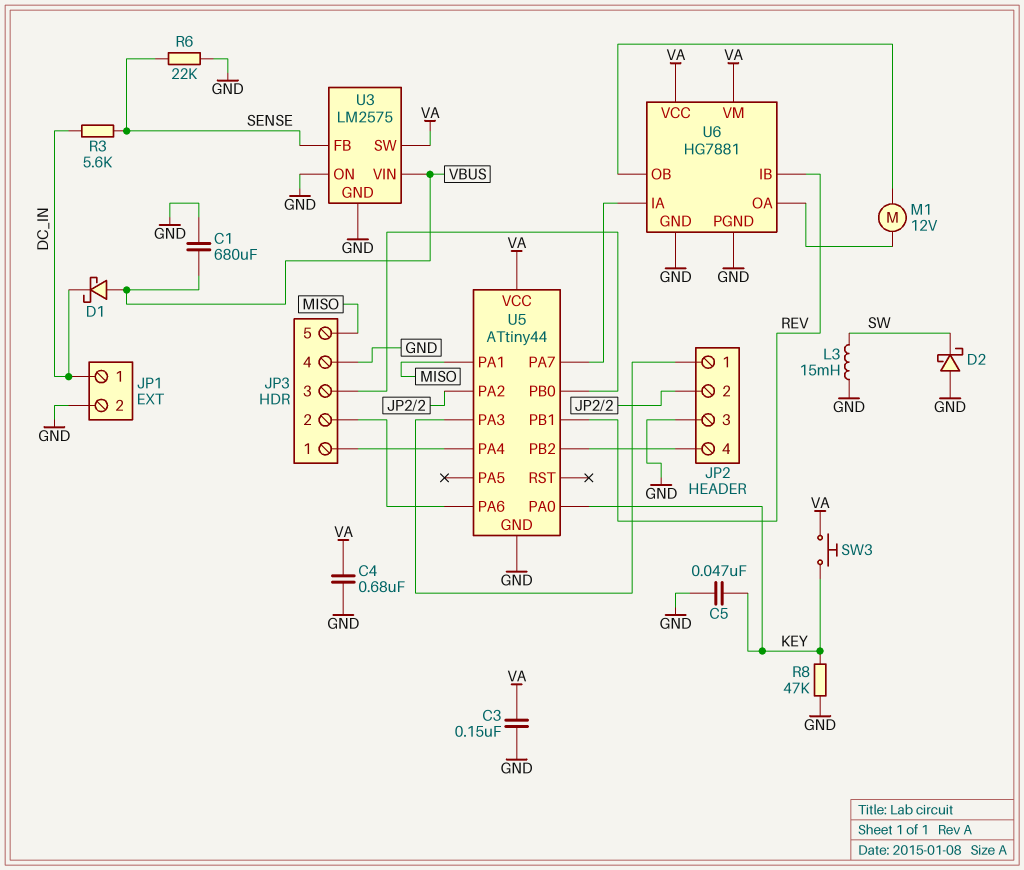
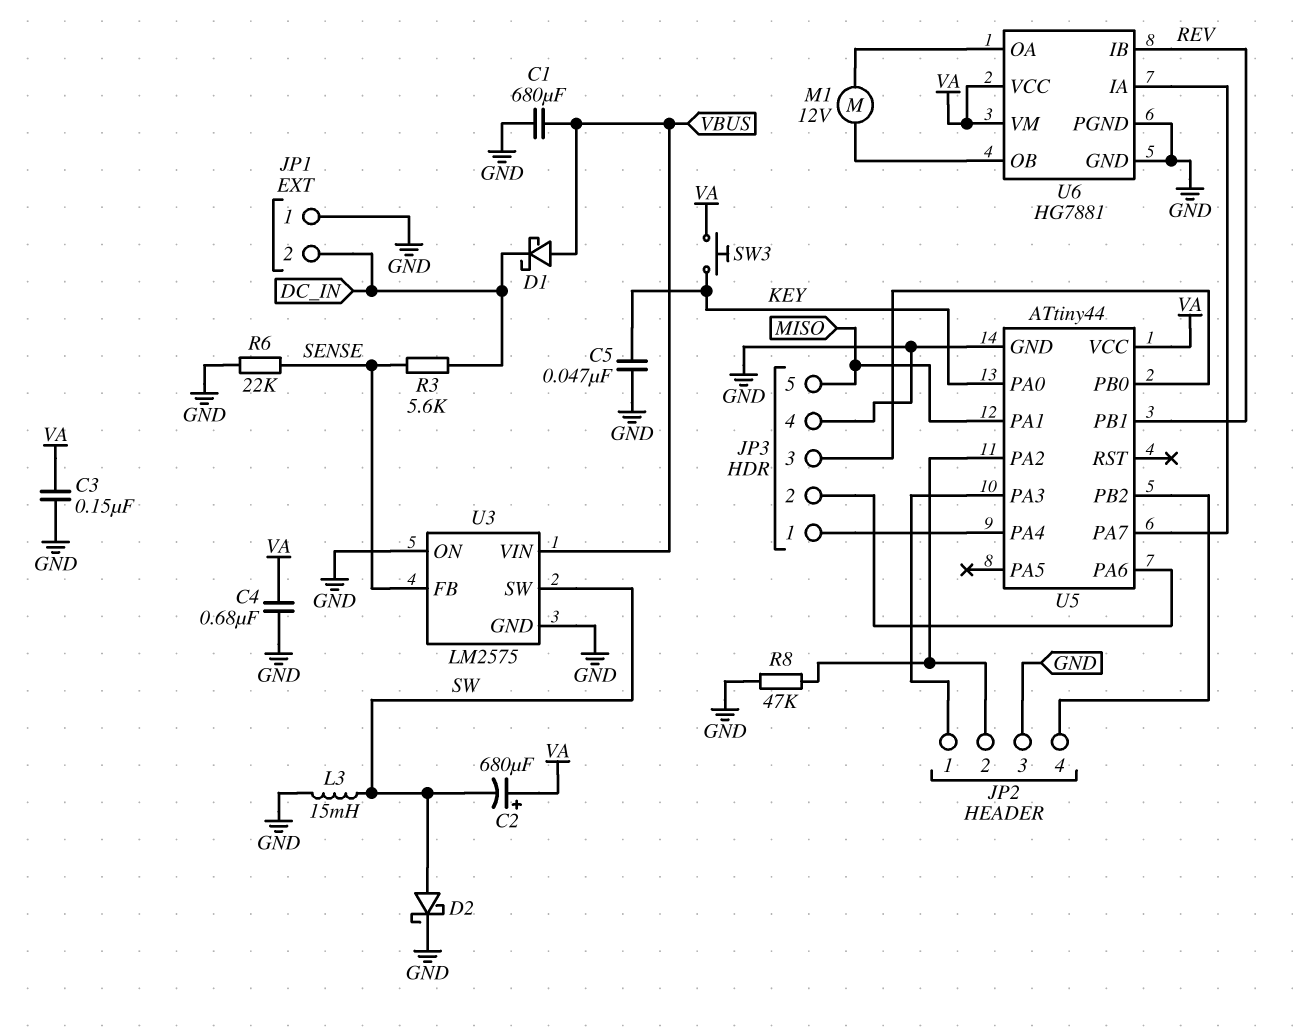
C2: none -> 680uF (plus VA, minus SW)
D2: schottky (A GND, K SW) -> schottky (A SW, K GND)
JP1 pin 1: DC_IN -> GND
JP1 pin 2: GND -> DC_IN
R8: 47k (GND, KEY) -> 47k (GND, JP2/2)
U3 pin SW: VA -> SW

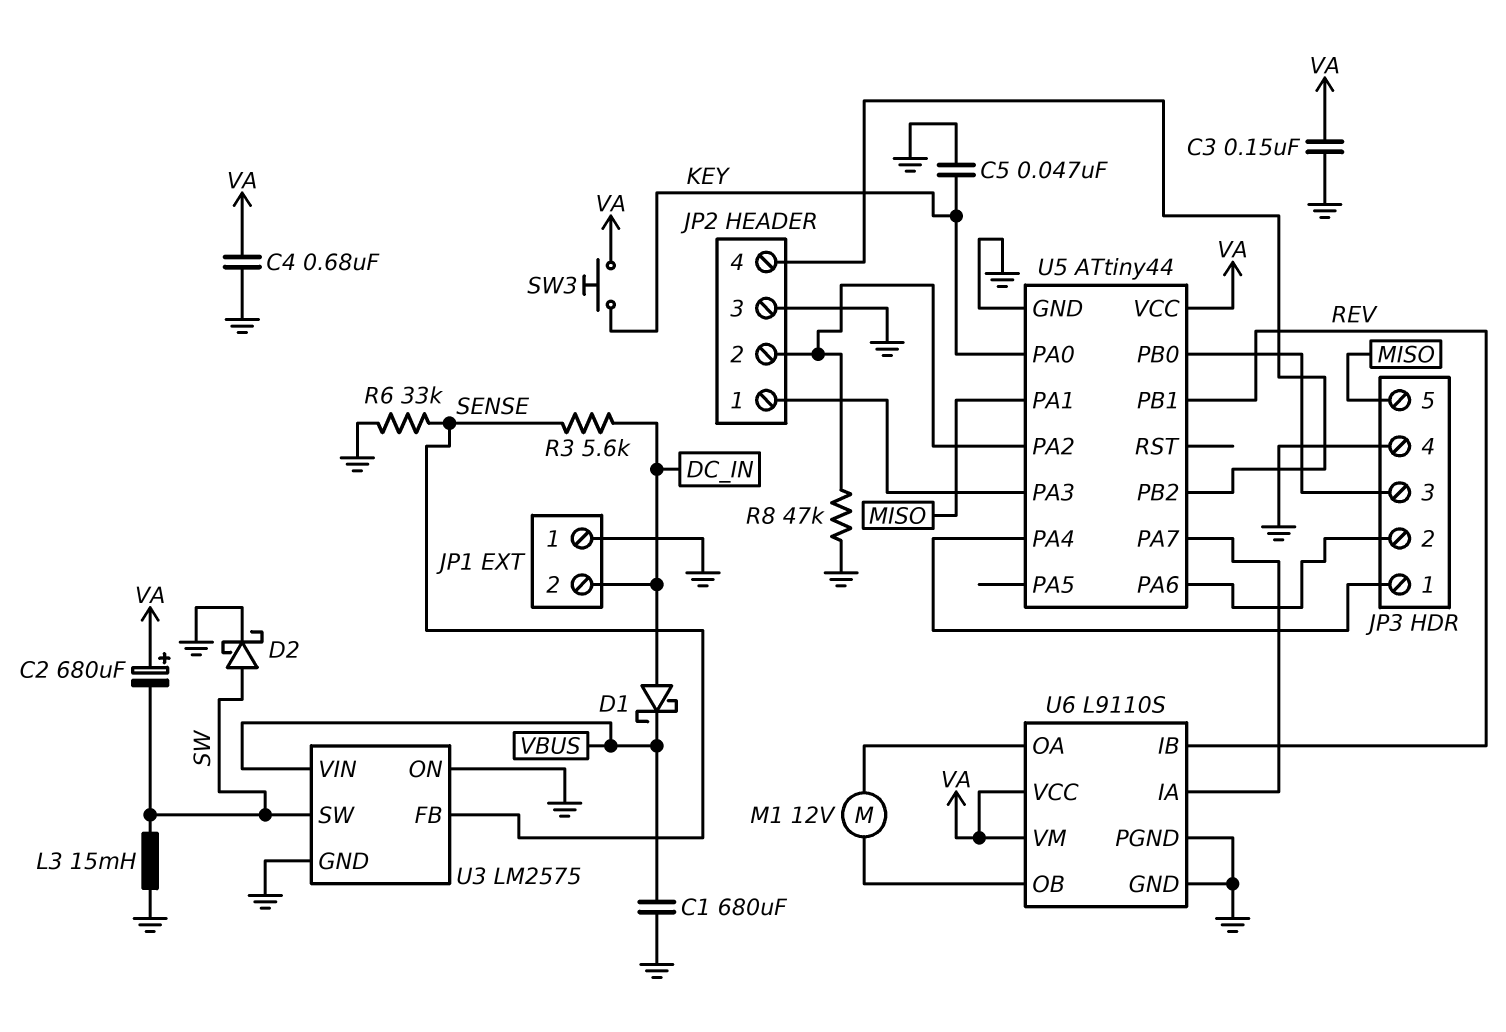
D1: schottky (A VBUS, K DC_IN) -> schottky (A DC_IN, K VBUS)
R6: 22k (GND, SENSE) -> 33k (GND, SENSE)
U6: HG7881 -> L9110S

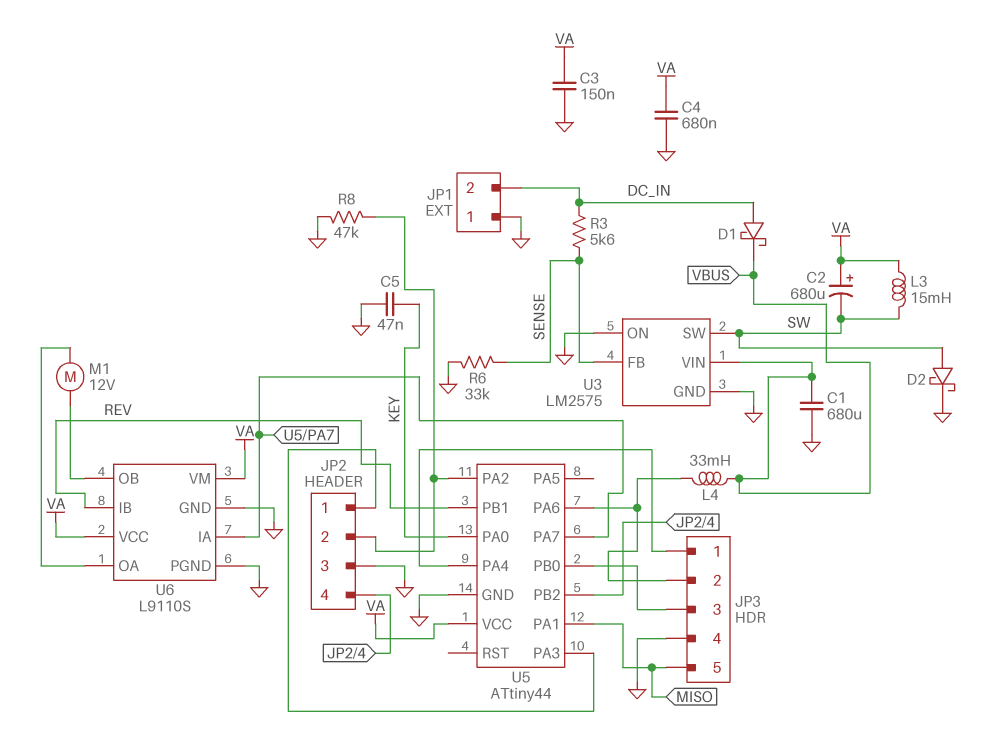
L3: 15mH (GND, SW) -> 15mH (SW, VA)
L4: none -> 33mH (JP3/2, VBUS)
SW3: button (KEY, VA) -> none

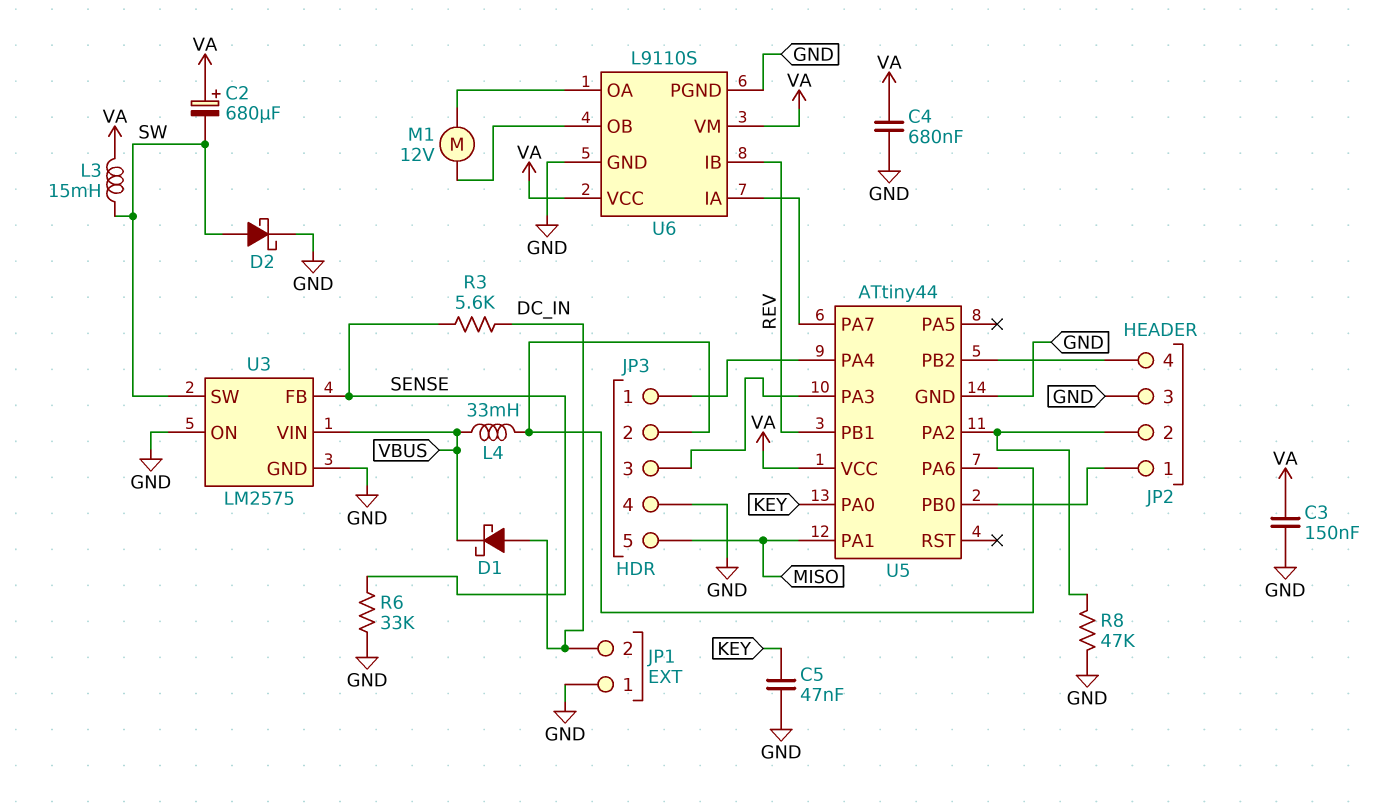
C1: 680uF (GND, VBUS) -> none
U5 pin PA3: JP2/1 -> JP3/3
U5 pin PB0: JP3/3 -> JP2/1

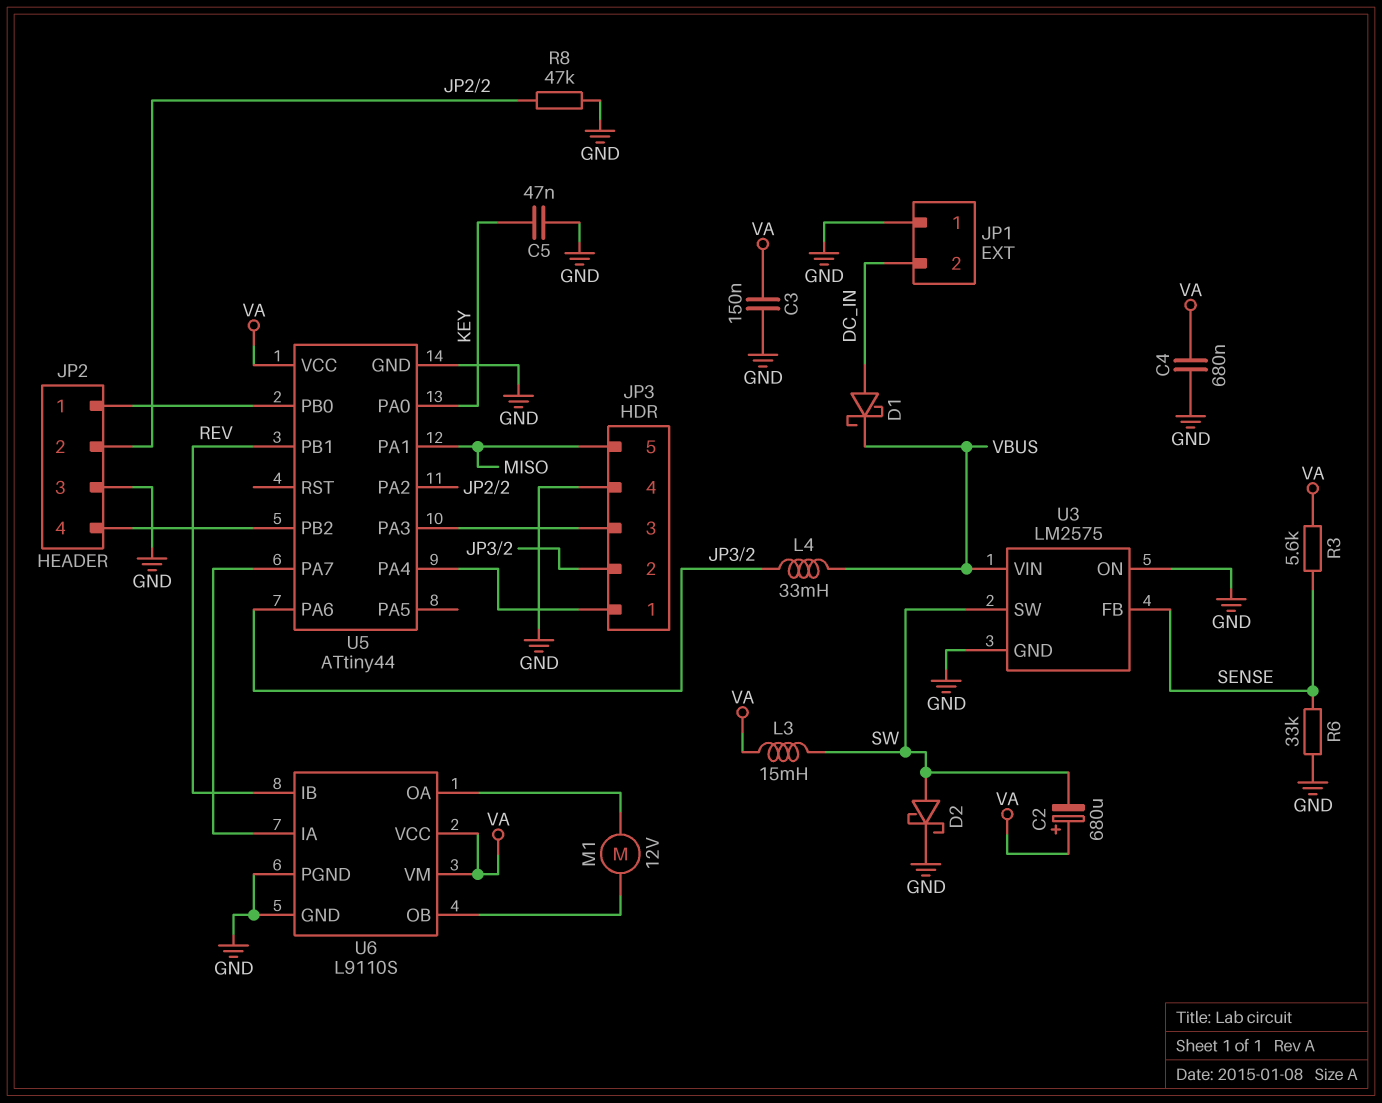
R3: 5.6k (DC_IN, SENSE) -> 5.6k (SENSE, VA)

